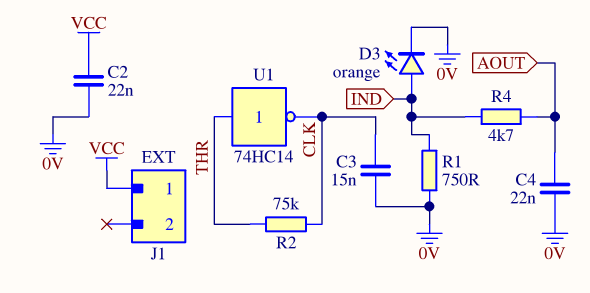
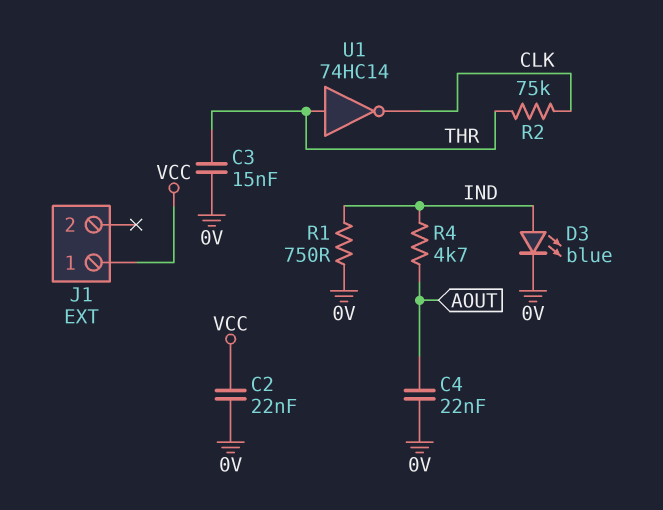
C3: 15nF (0V, CLK) -> 15nF (0V, THR)
D3: LED orange (A IND, K 0V) -> LED blue (A IND, K 0V)

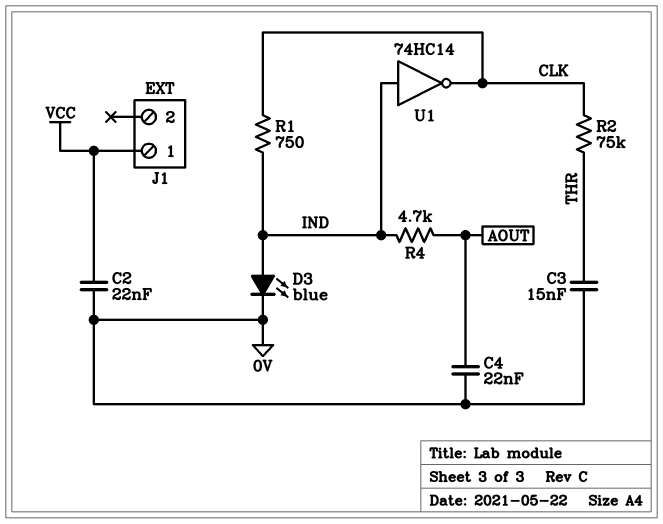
R1: 750 (0V, IND) -> 750 (CLK, IND)
U1: NOT 74HC14 (in THR, out CLK) -> NOT 74HC14 (in IND, out CLK)

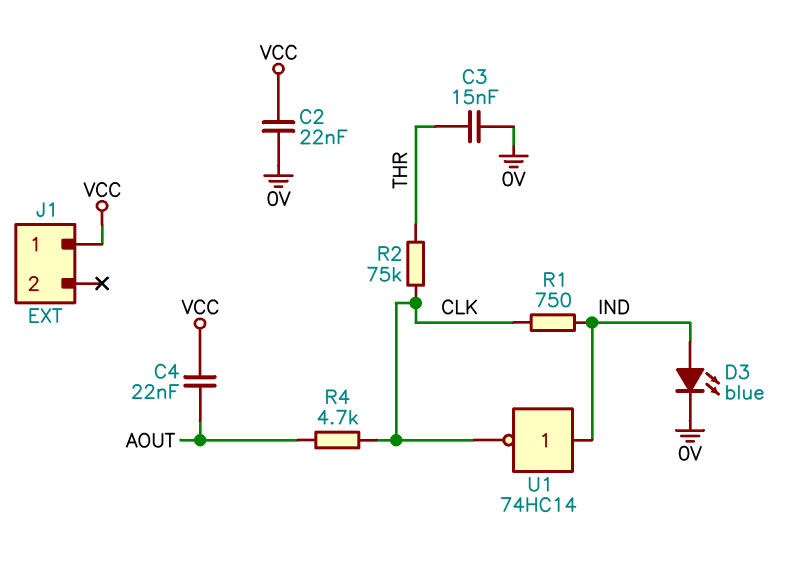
C4: 22nF (0V, AOUT) -> 22nF (AOUT, VCC)
R4: 4.7k (AOUT, IND) -> 4.7k (AOUT, CLK)

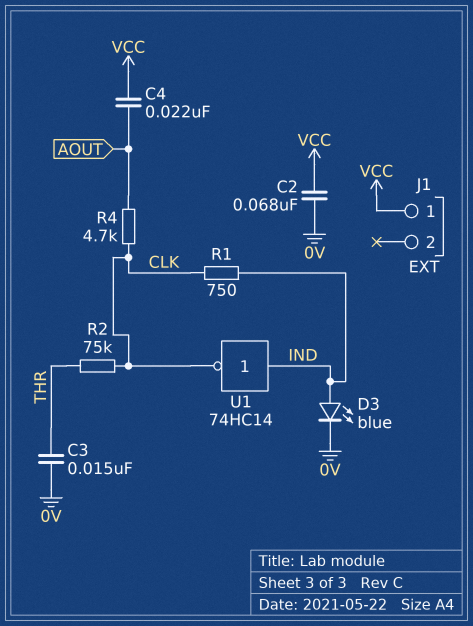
C2: 22nF (0V, VCC) -> 68nF (0V, VCC)

